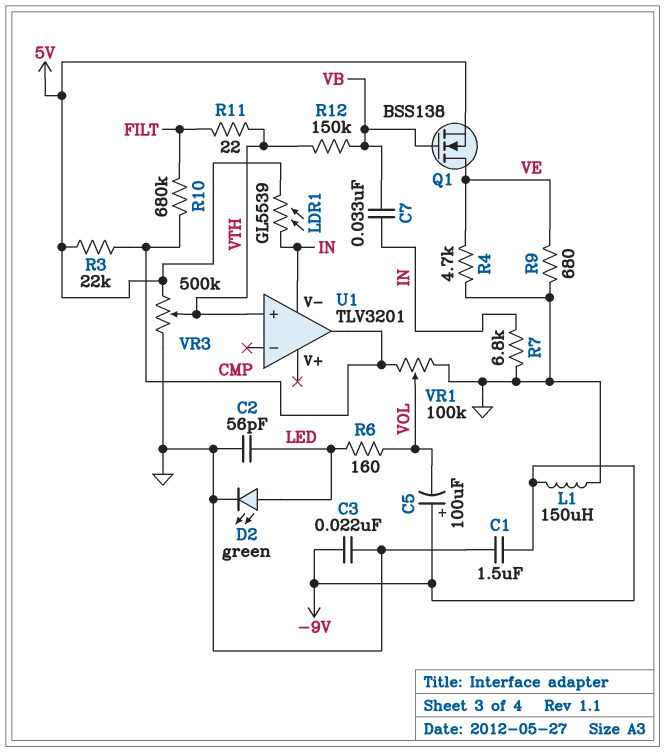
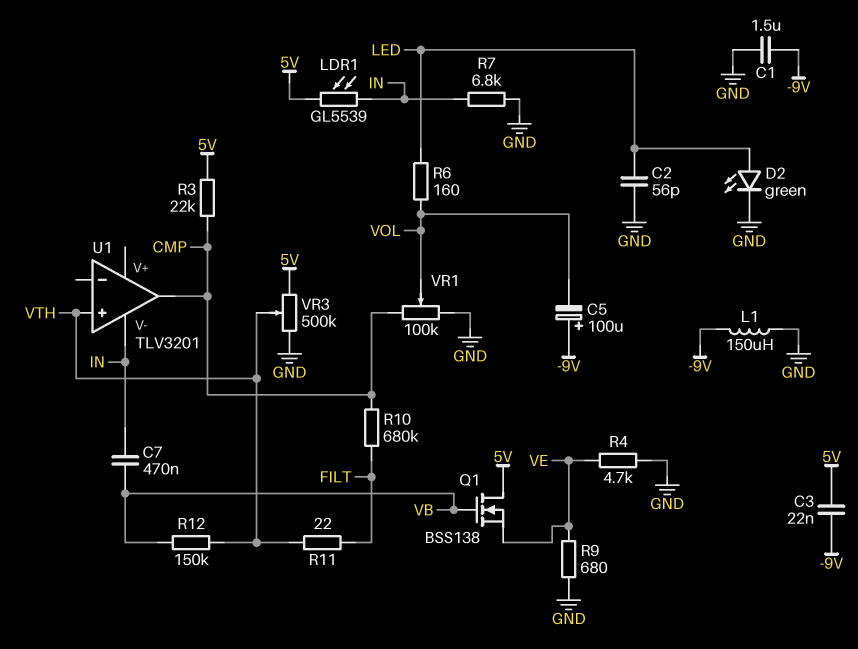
C3: 22nF (-9V, GND) -> 22nF (-9V, 5V)
C7: 33nF (IN, VB) -> 470nF (IN, VB)
Q1: NMOS BSS138 (G VB, D VE, S 5V) -> NMOS BSS138 (G VB, D 5V, S VE)

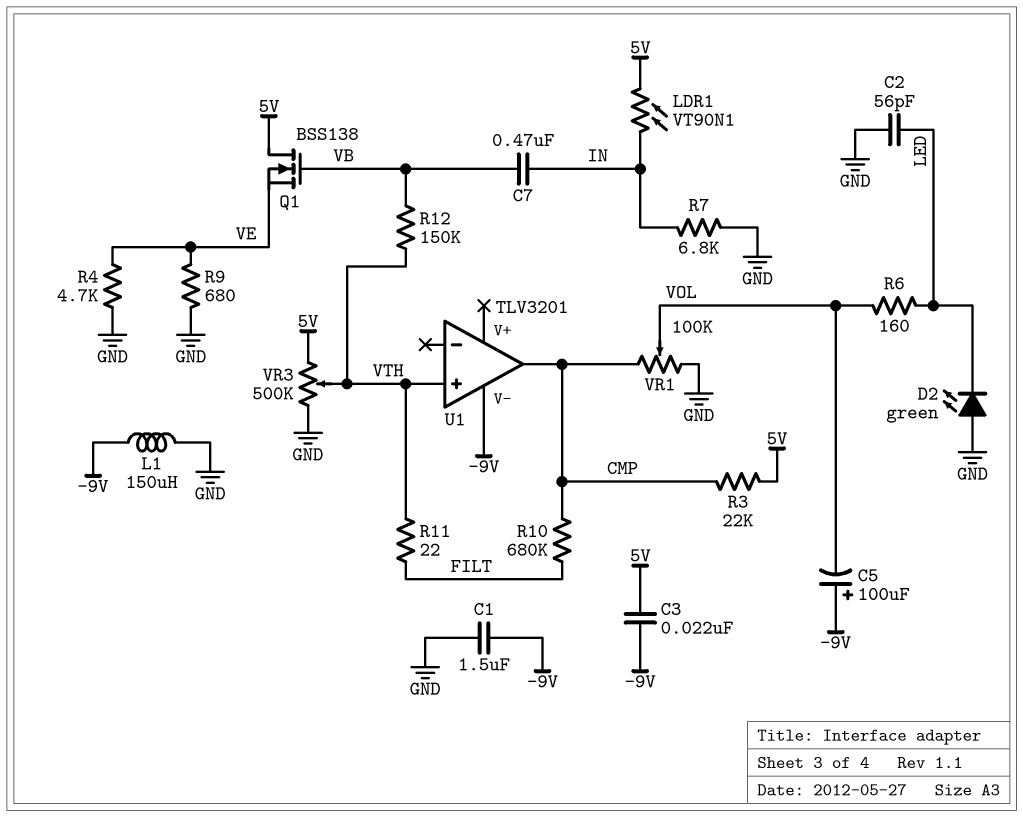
D2: LED green (A LED, K GND) -> LED green (A GND, K LED)
LDR1: GL5539 (5V, IN) -> VT90N1 (5V, IN)
U1 pin V-: IN -> -9V

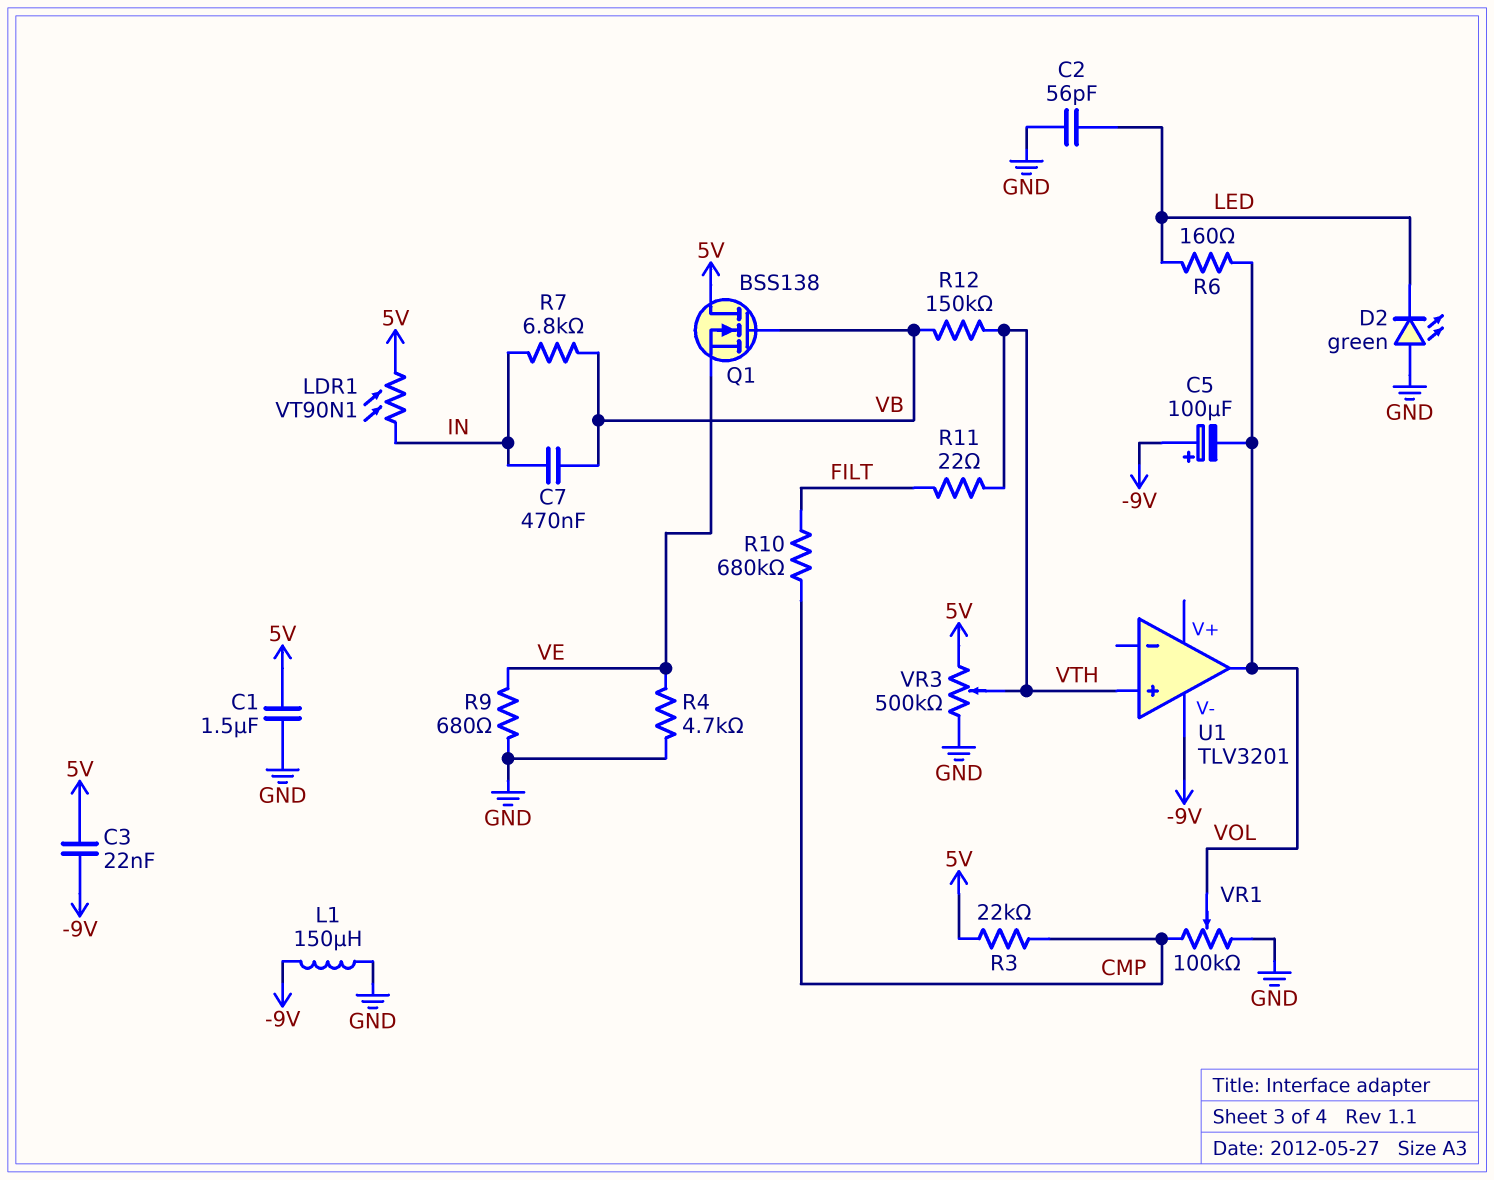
C1: 1.5uF (-9V, GND) -> 1.5uF (5V, GND)
R7: 6.8k (GND, IN) -> 6.8k (IN, VB)
U1 pin out: CMP -> VOL

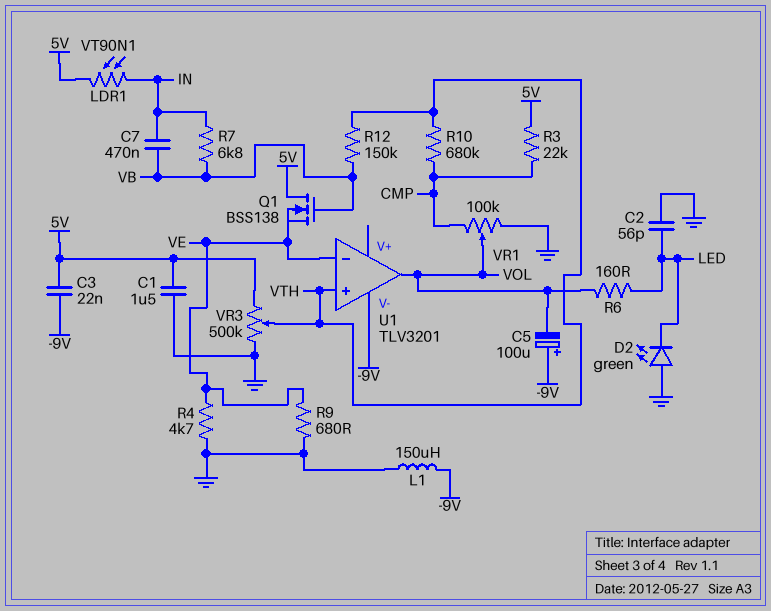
R10: 680k (CMP, FILT) -> 680k (CMP, VTH)
R11: 22 (FILT, VTH) -> none
U1 pin in-: none -> VE

